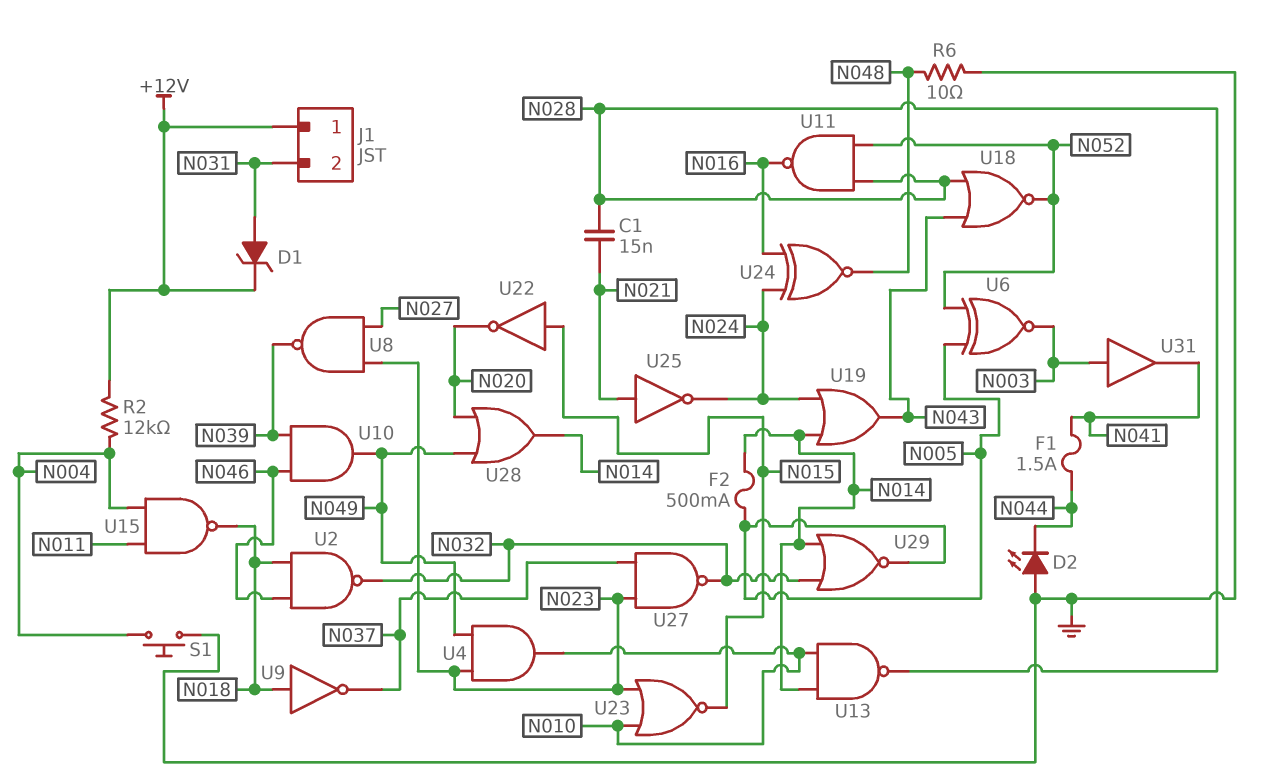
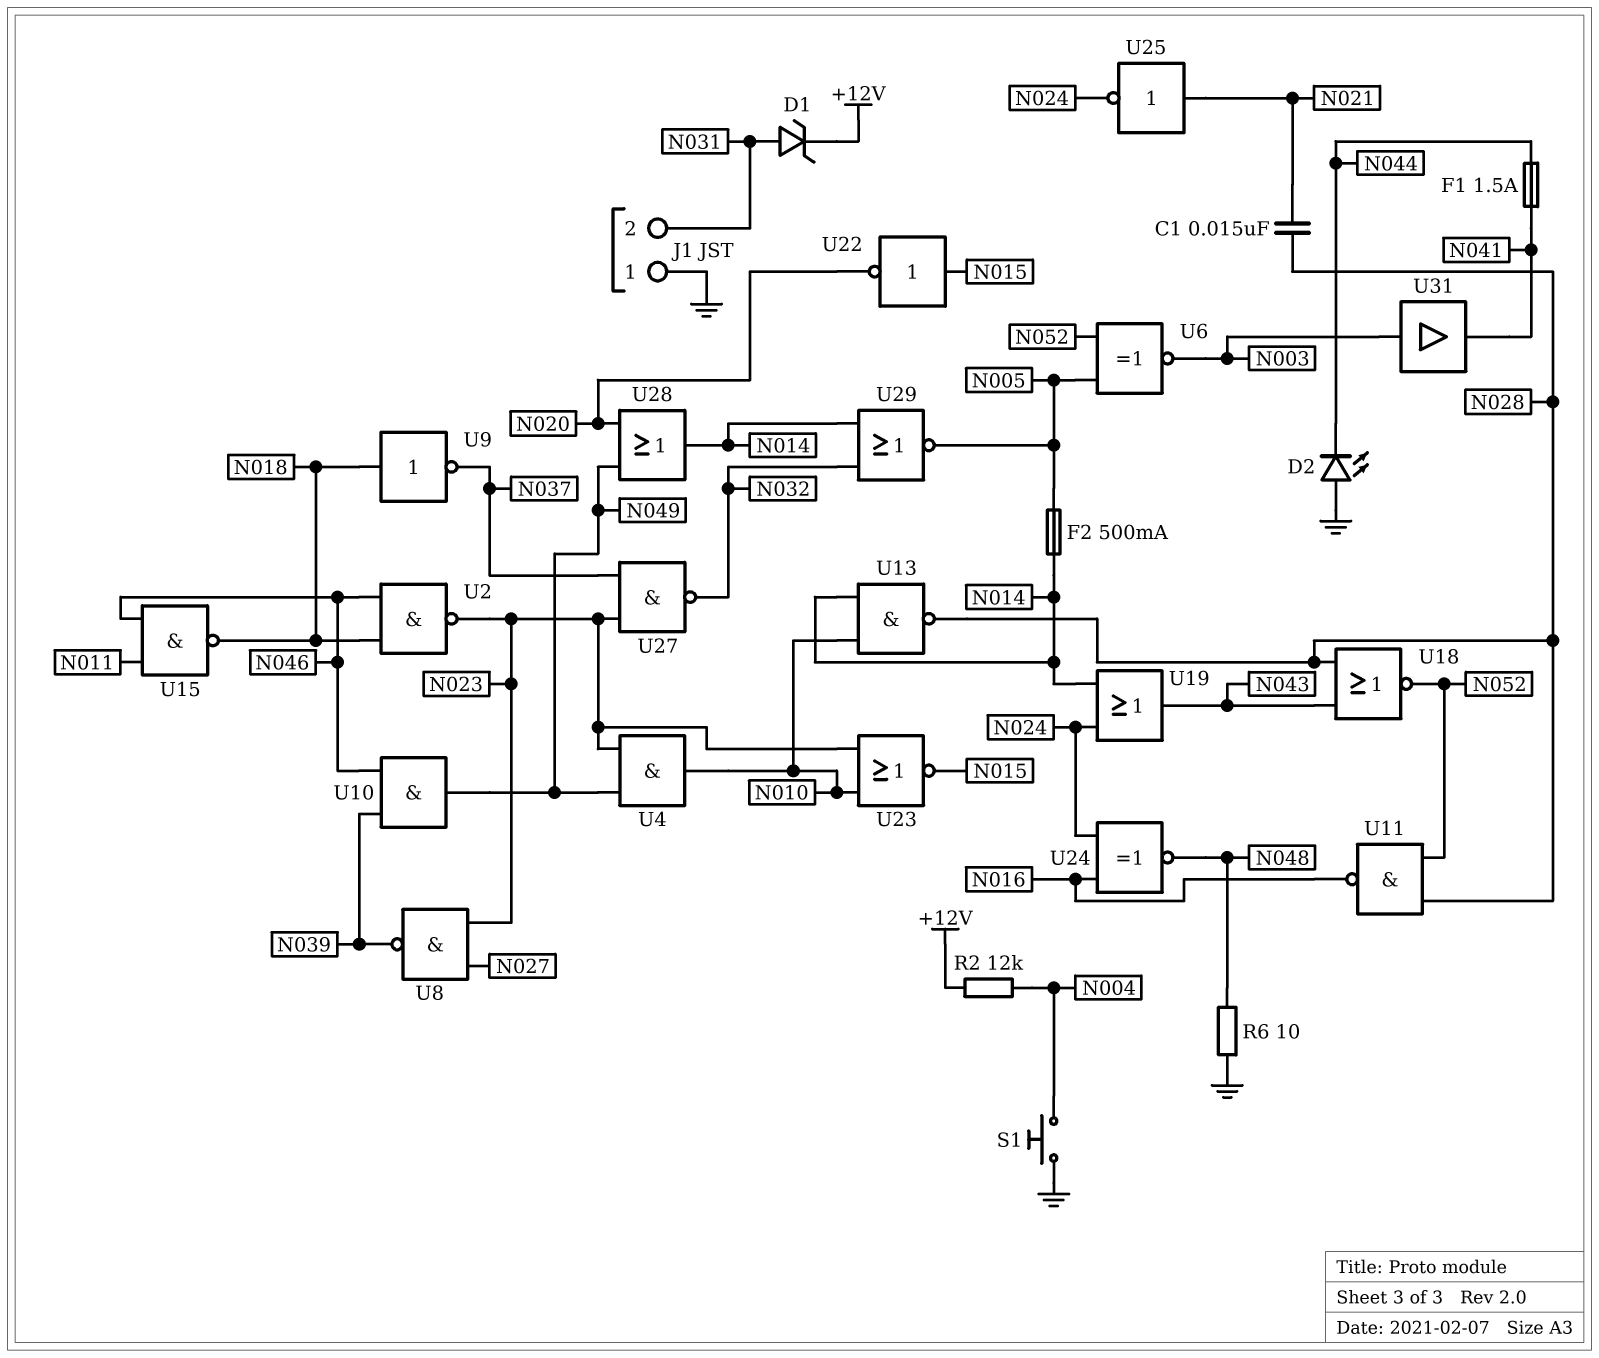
J1 pin 1: +12V -> GND
U2: NAND (in N018, in N046, out N032) -> NAND (in N018, in N046, out N023)
U15: NAND (in N004, in N011, out N018) -> NAND (in N011, in N046, out N018)

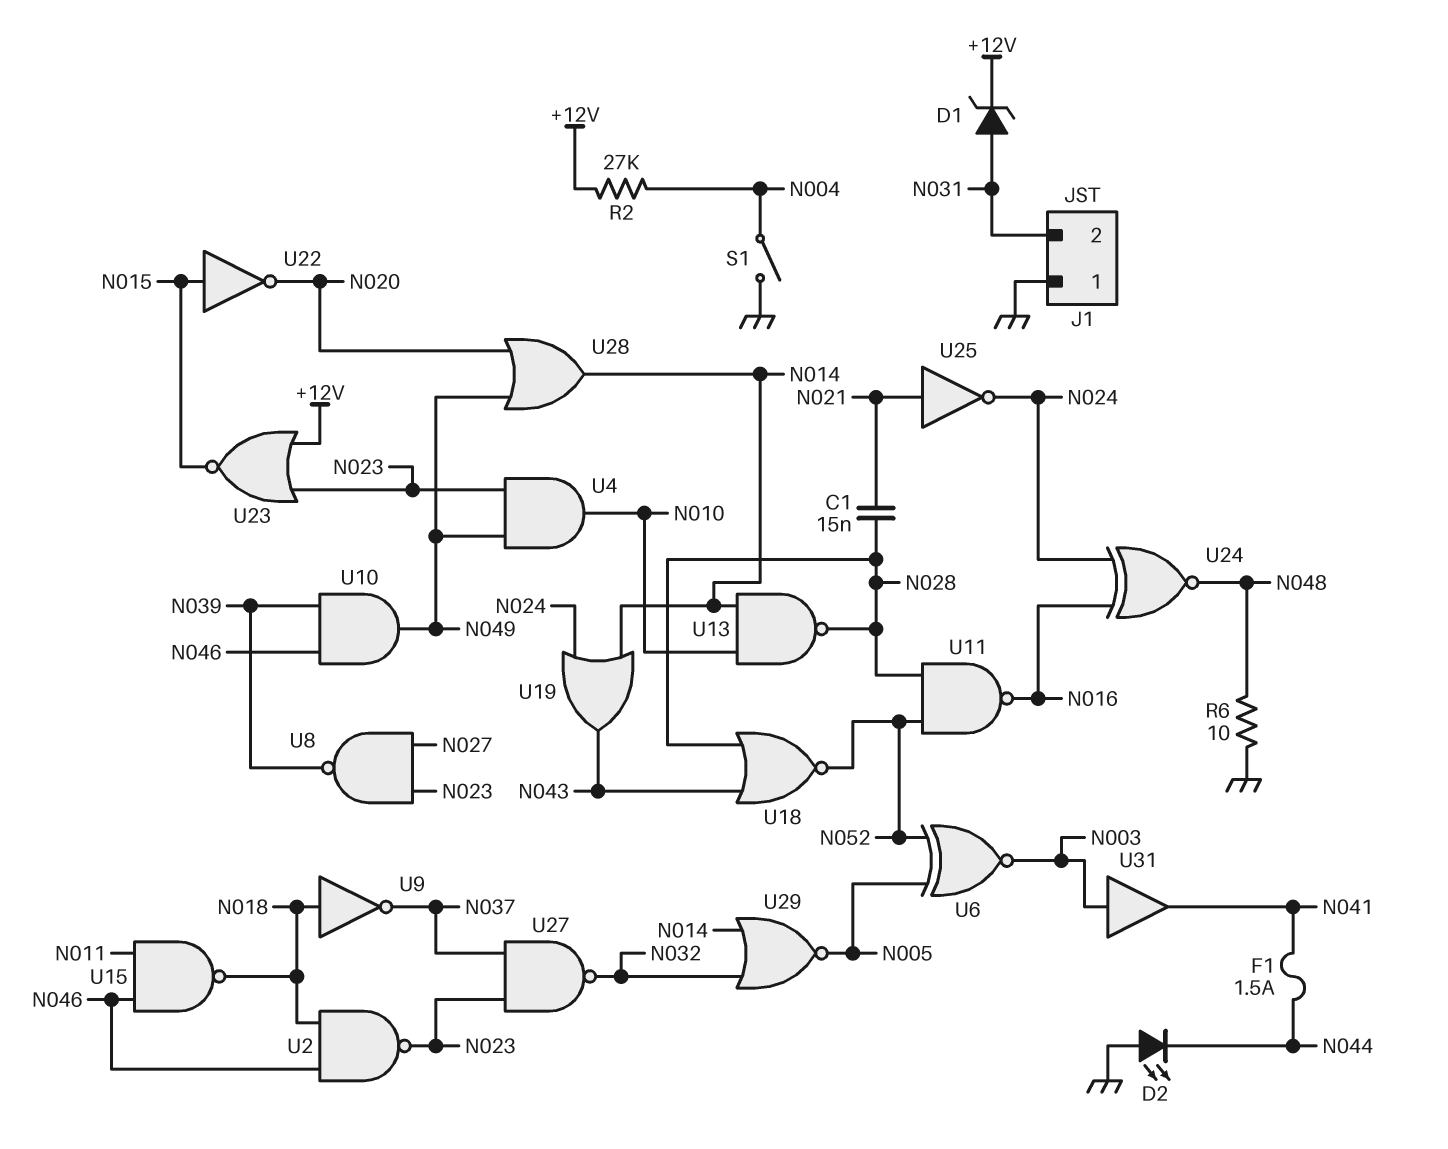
F2: 500mA (N005, N014) -> none
R2: 12k (+12V, N004) -> 27k (+12V, N004)
S1: button (GND, N004) -> switch (GND, N004)
U23: NOR (in N010, in N023, out N015) -> NOR (in +12V, in N023, out N015)

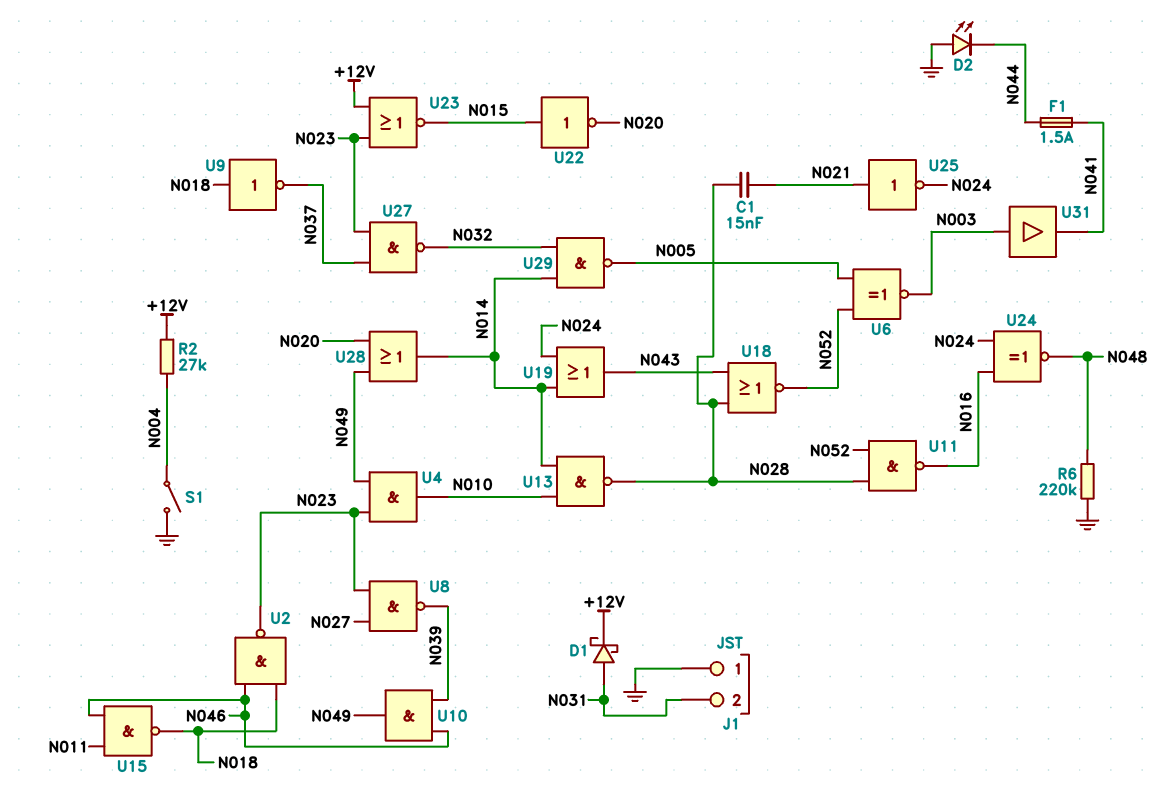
D1: zener (A N031, K +12V) -> schottky (A N031, K +12V)
R6: 10 (GND, N048) -> 220k (GND, N048)
U29: NOR (in N014, in N032, out N005) -> NAND (in N014, in N032, out N005)

